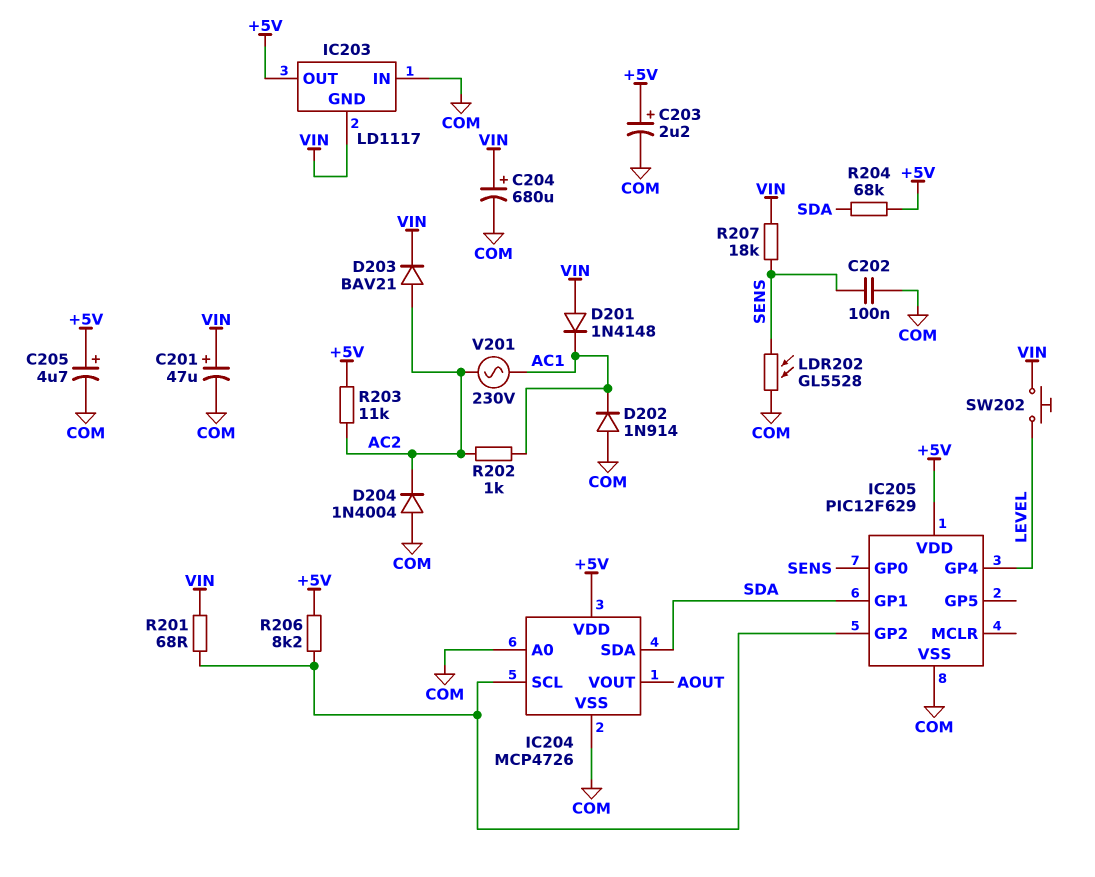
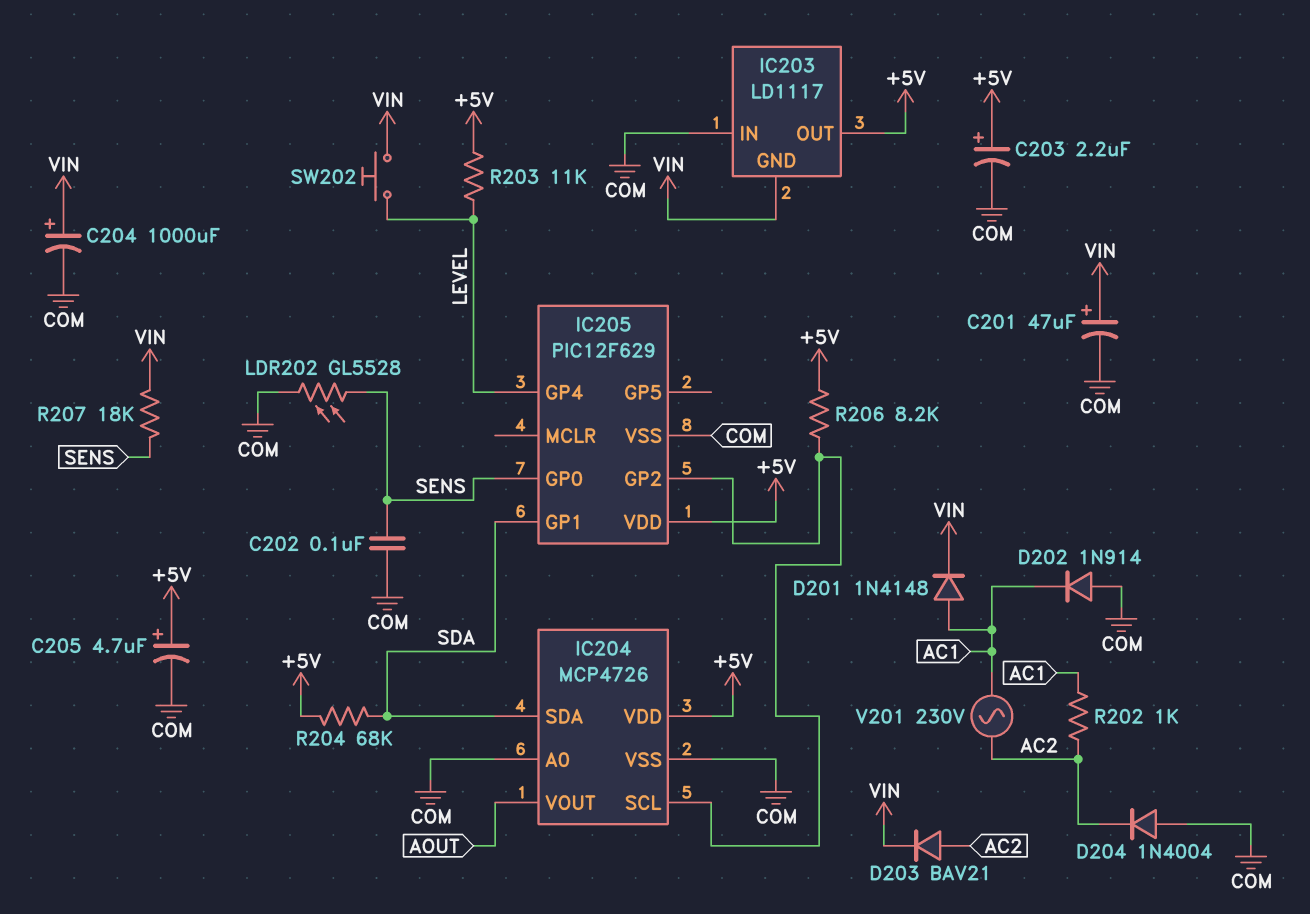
C204: 680uF (plus VIN, minus COM) -> 1000uF (plus VIN, minus COM)
D201: diode 1N4148 (A VIN, K AC1) -> diode 1N4148 (A AC1, K VIN)
R201: 68 (IC204/SCL, VIN) -> none
R203: 11k (+5V, AC2) -> 11k (+5V, LEVEL)

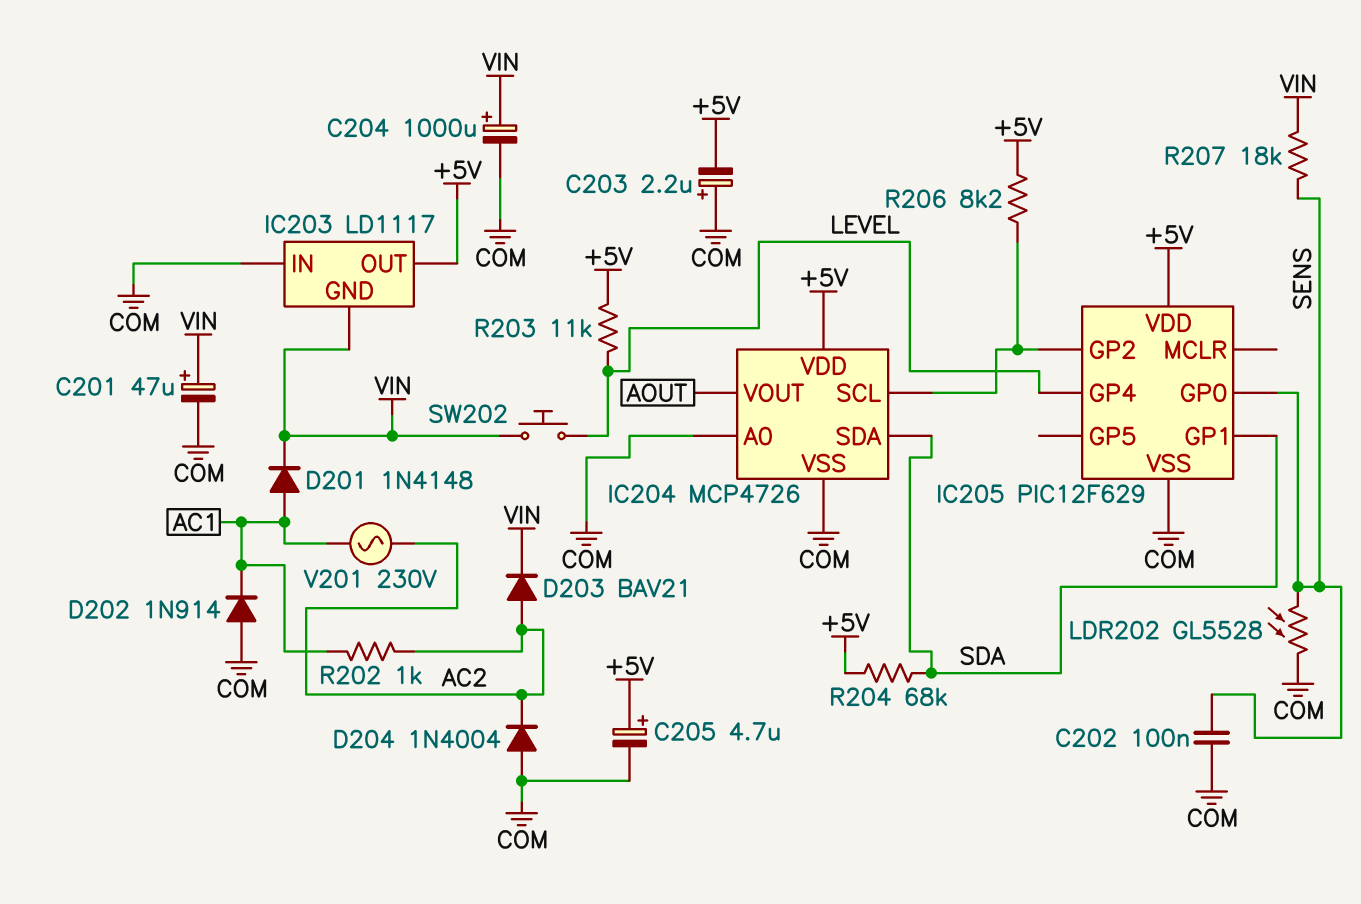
C203: 2.2uF (plus +5V, minus COM) -> 2.2uF (plus COM, minus +5V)

